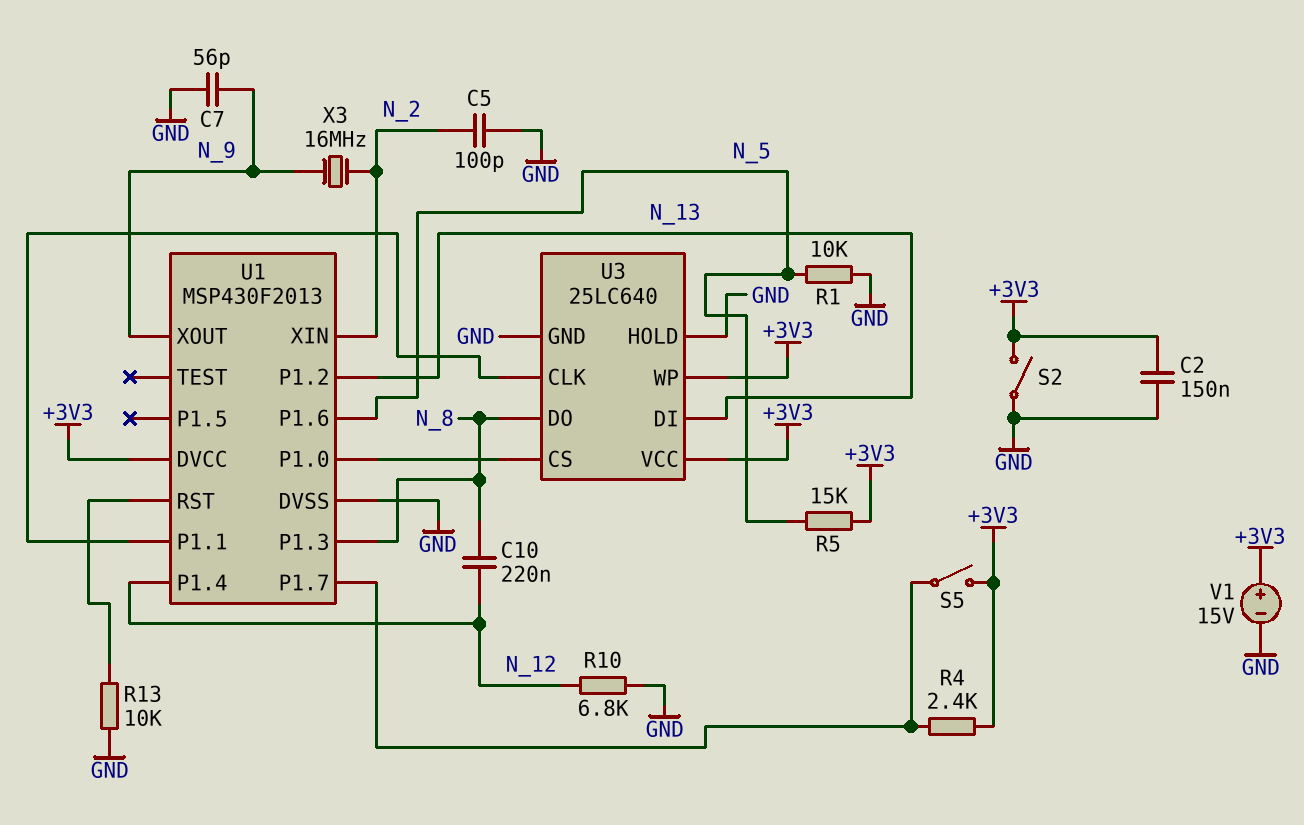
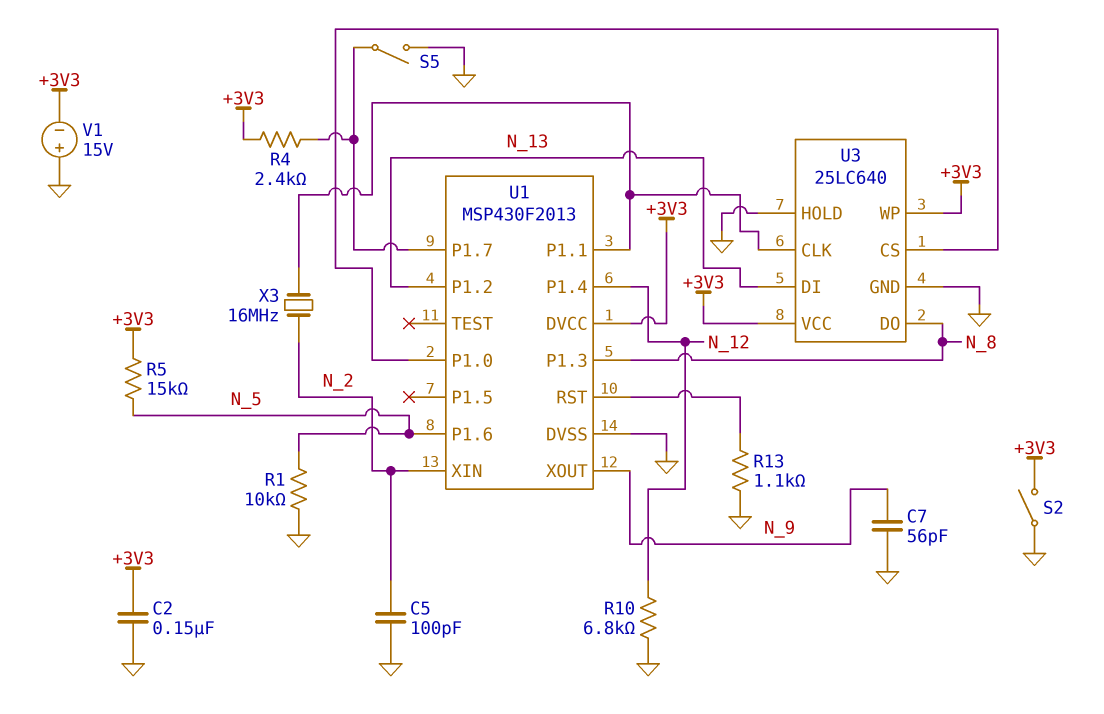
C10: 220nF (N_8, N_12) -> none
R13: 10k (GND, U1/RST) -> 1.1k (GND, U1/RST)
S5: switch (+3V3, U1/P1.7) -> switch (GND, U1/P1.7)
V1: 15V (plus +3V3, minus GND) -> 15V (plus GND, minus +3V3)
X3: 16MHz (N_2, N_9) -> 16MHz (N_2, U1/P1.1)

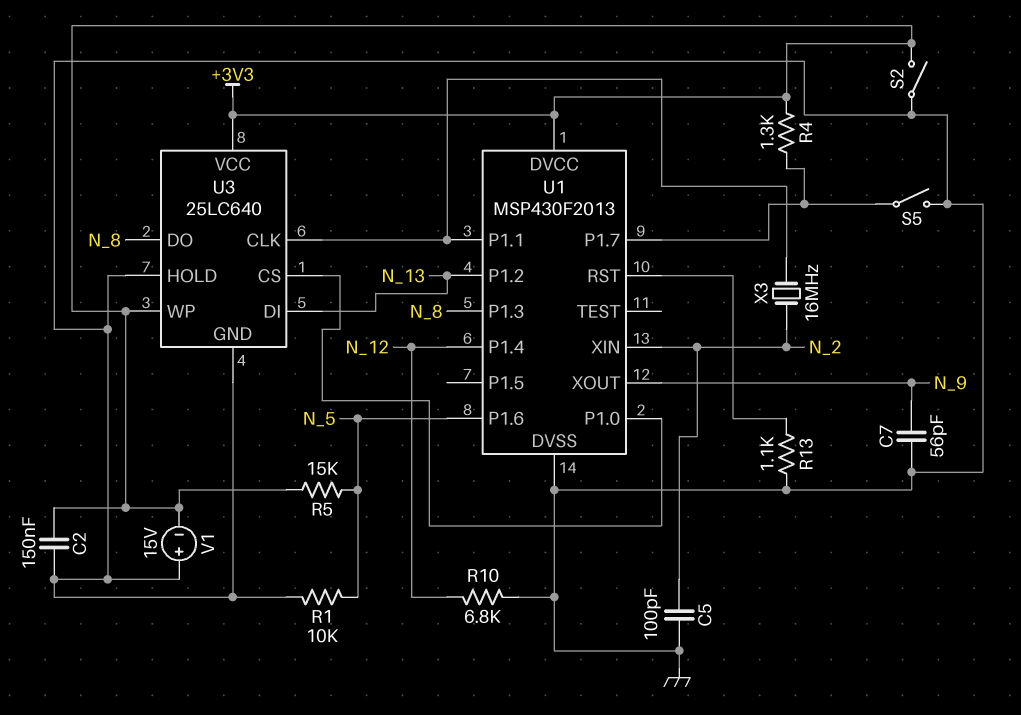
R4: 2.4k (+3V3, U1/P1.7) -> 1.3k (+3V3, U1/P1.7)

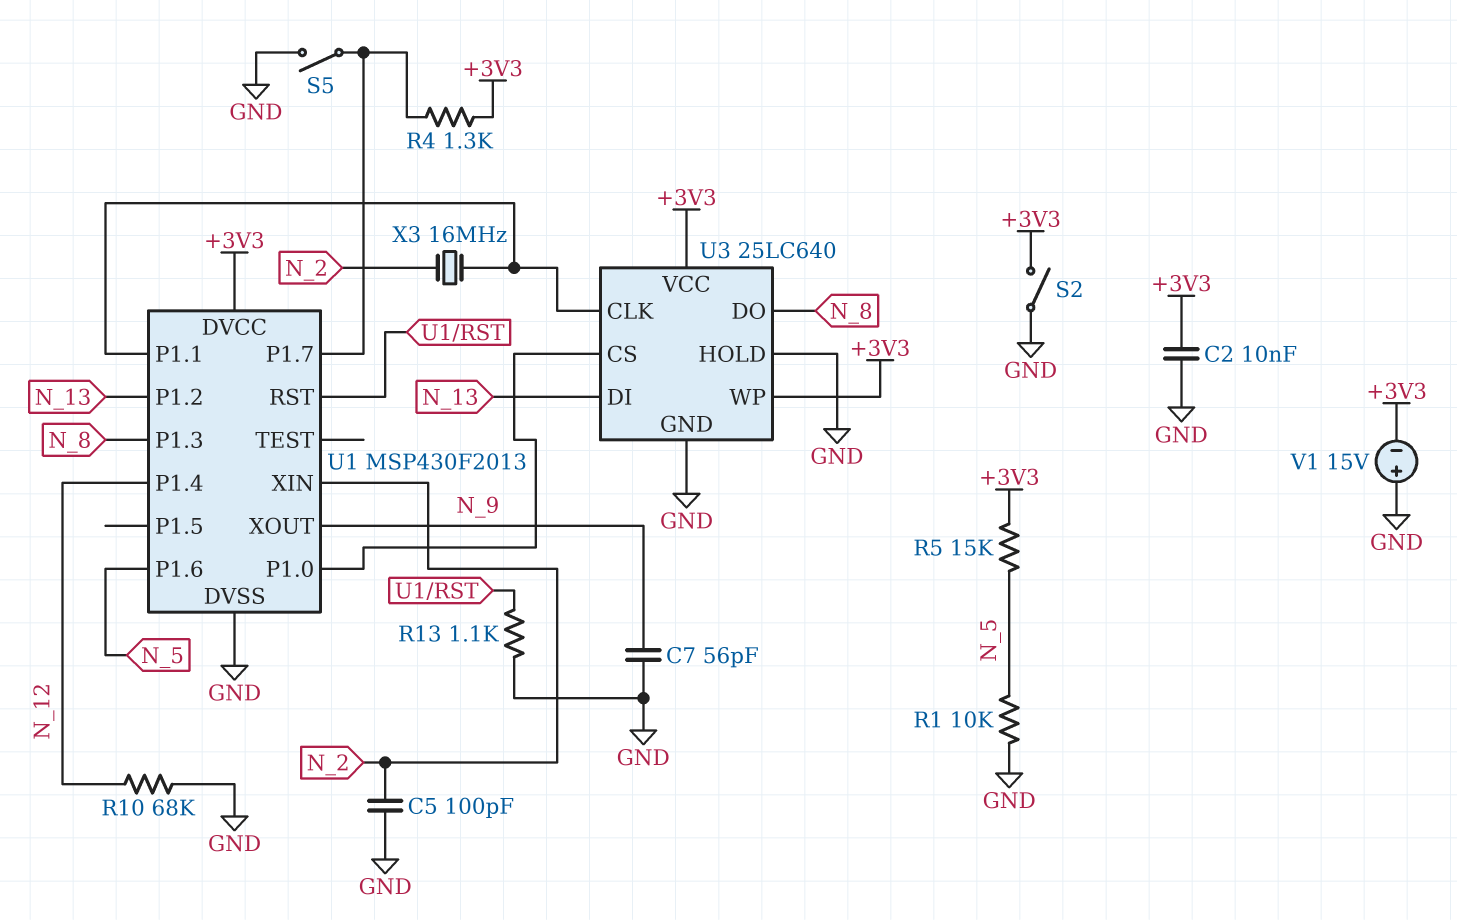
C2: 150nF (+3V3, GND) -> 10nF (+3V3, GND)
R10: 6.8k (GND, N_12) -> 68k (GND, N_12)

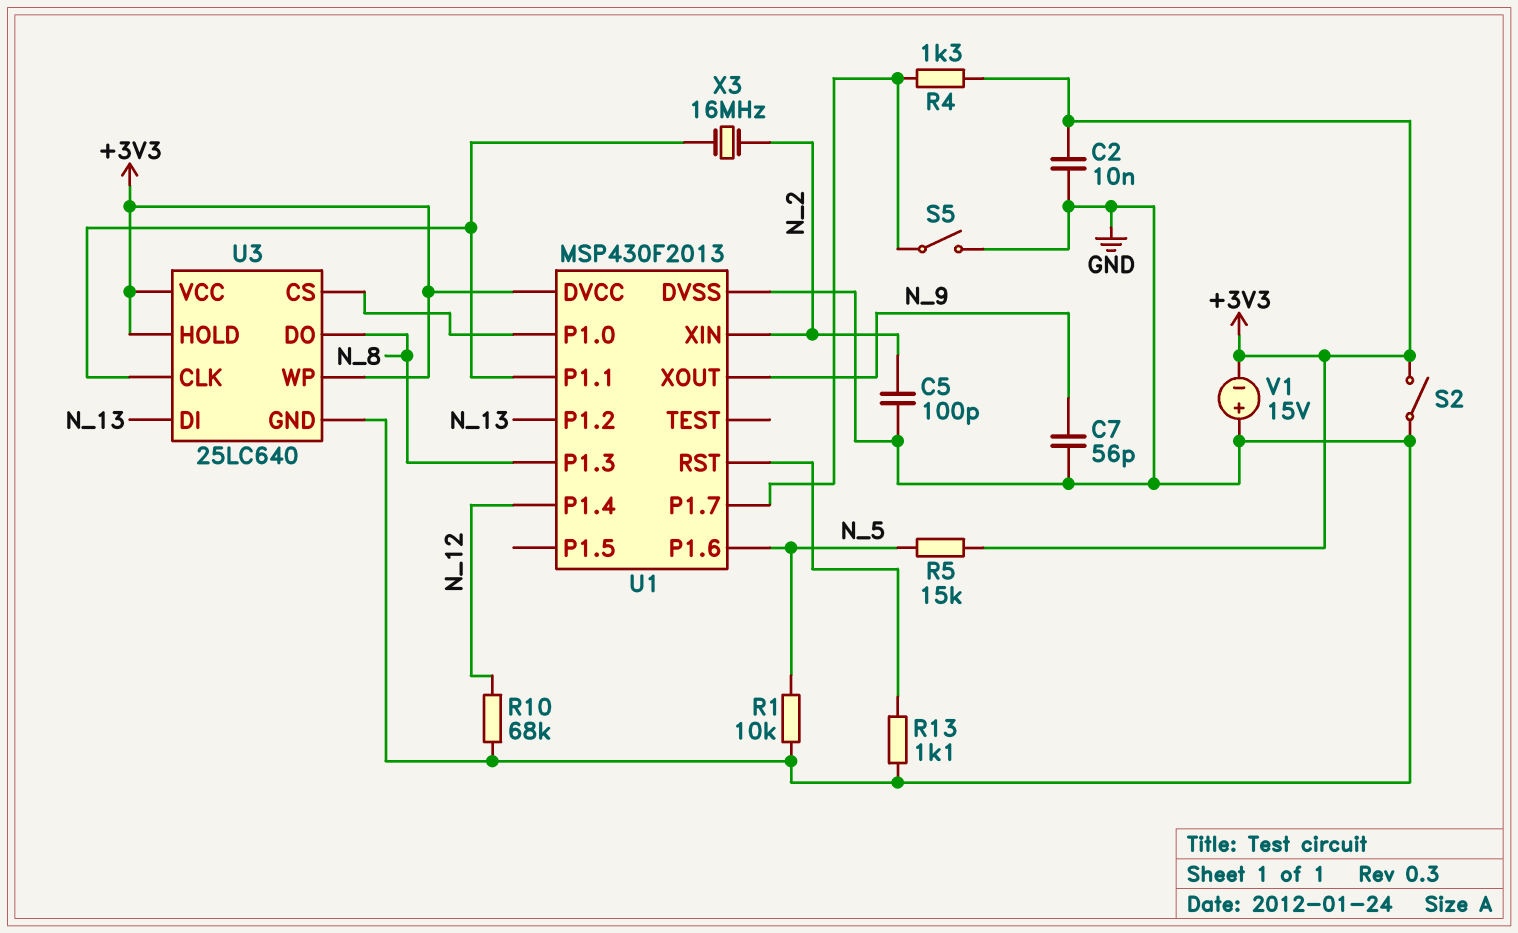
U3 pin HOLD: GND -> +3V3

